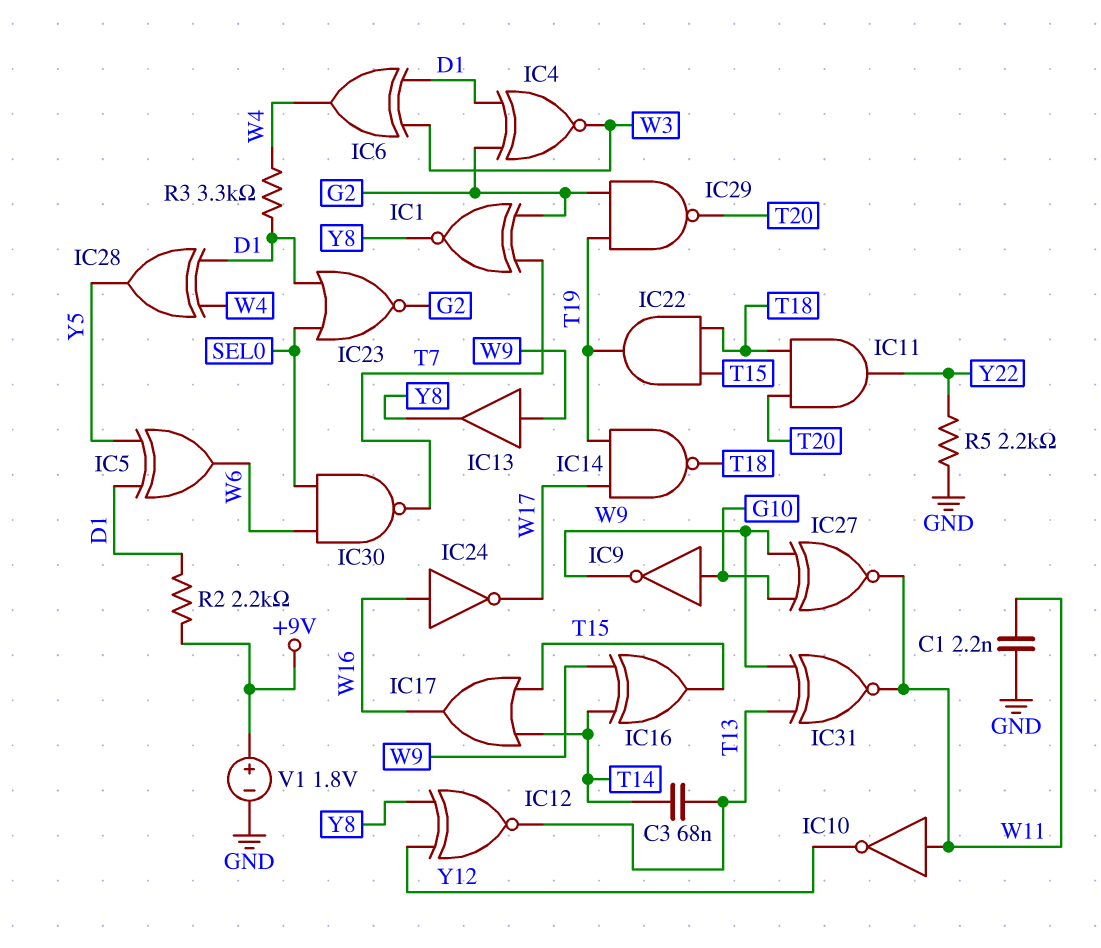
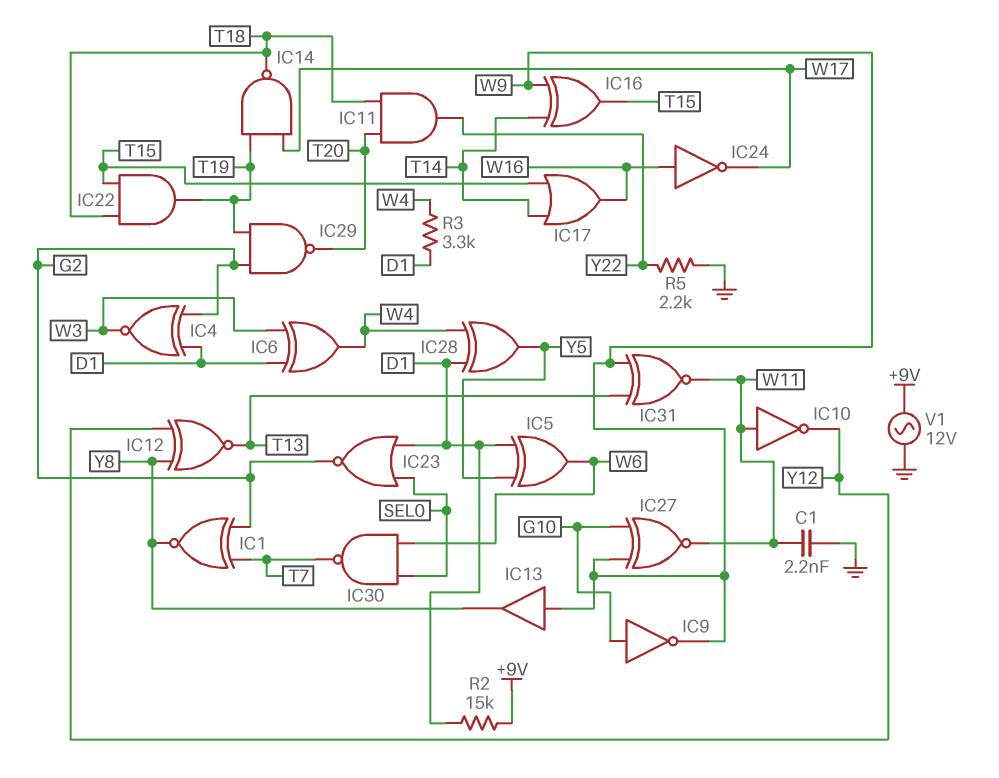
C3: 68nF (T13, T14) -> none
R2: 2.2k (+9V, D1) -> 15k (+9V, D1)
V1: 1.8V (plus +9V, minus GND) -> AC 12V (+9V, GND)

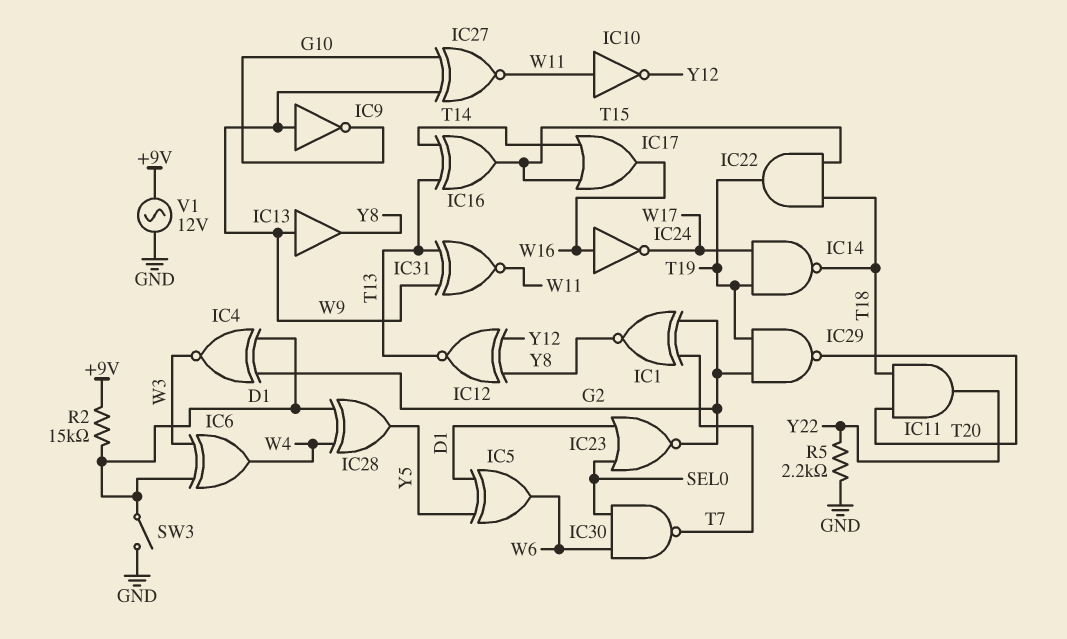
C1: 2.2nF (GND, W11) -> none
IC9: NOT (in G10, out W9) -> NOT (in W9, out G10)
IC16: XOR (in T14, in W9, out T15) -> XOR (in T13, in T14, out T15)
R3: 3.3k (D1, W4) -> none
SW3: none -> switch (D1, GND)

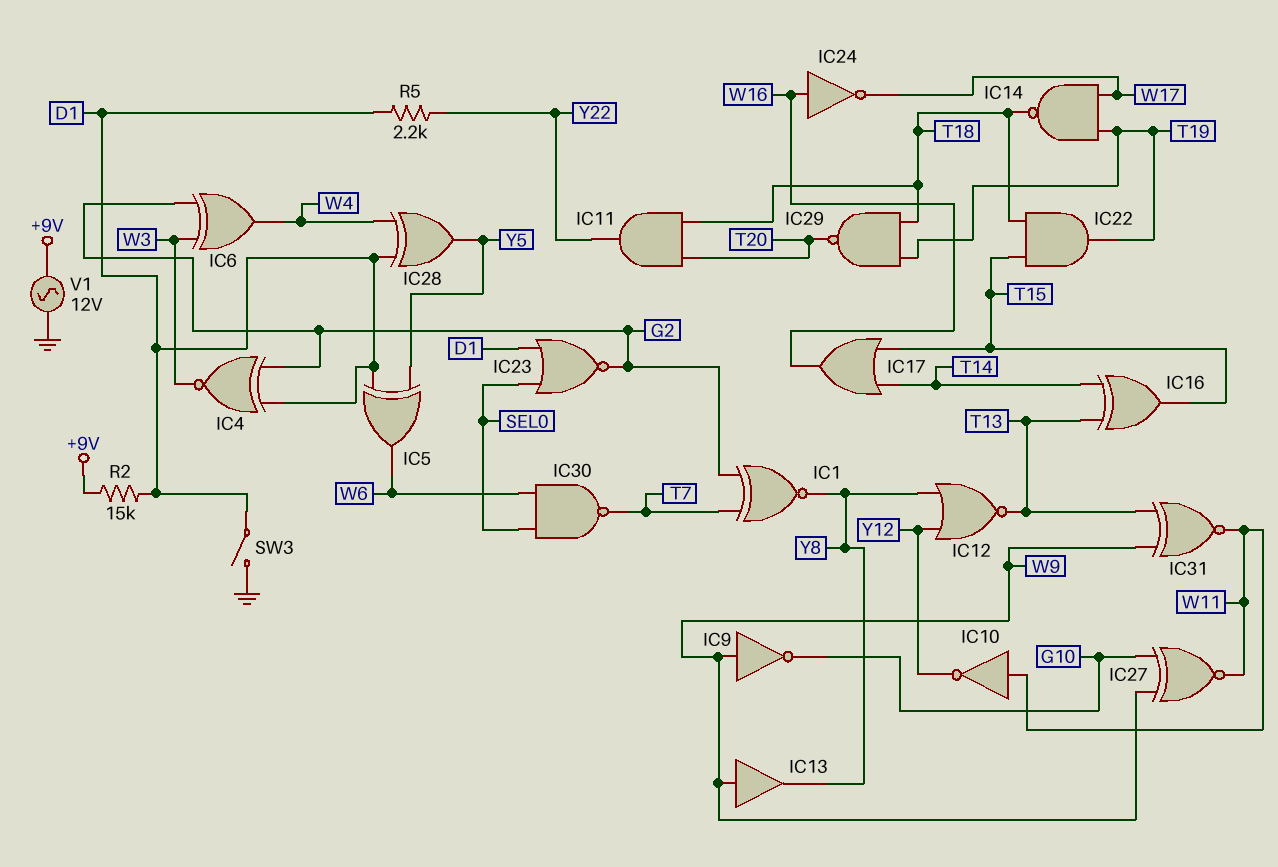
IC6: XOR (in D1, in W3, out W4) -> XOR (in G2, in W3, out W4)
IC12: XNOR (in Y8, in Y12, out T13) -> NOR (in Y8, in Y12, out T13)
IC29: NAND (in G2, in T19, out T20) -> NAND (in T18, in T19, out T20)
R5: 2.2k (GND, Y22) -> 2.2k (D1, Y22)

